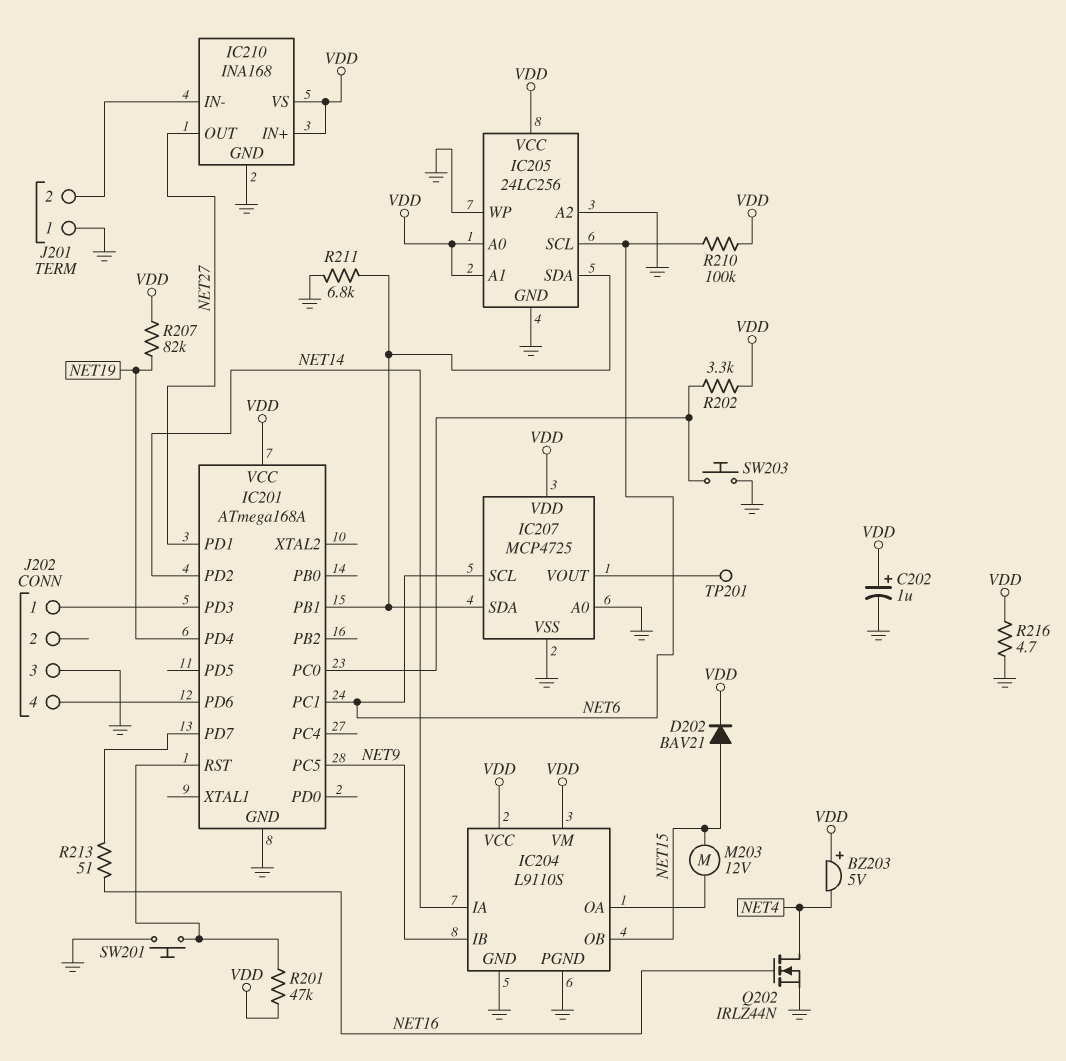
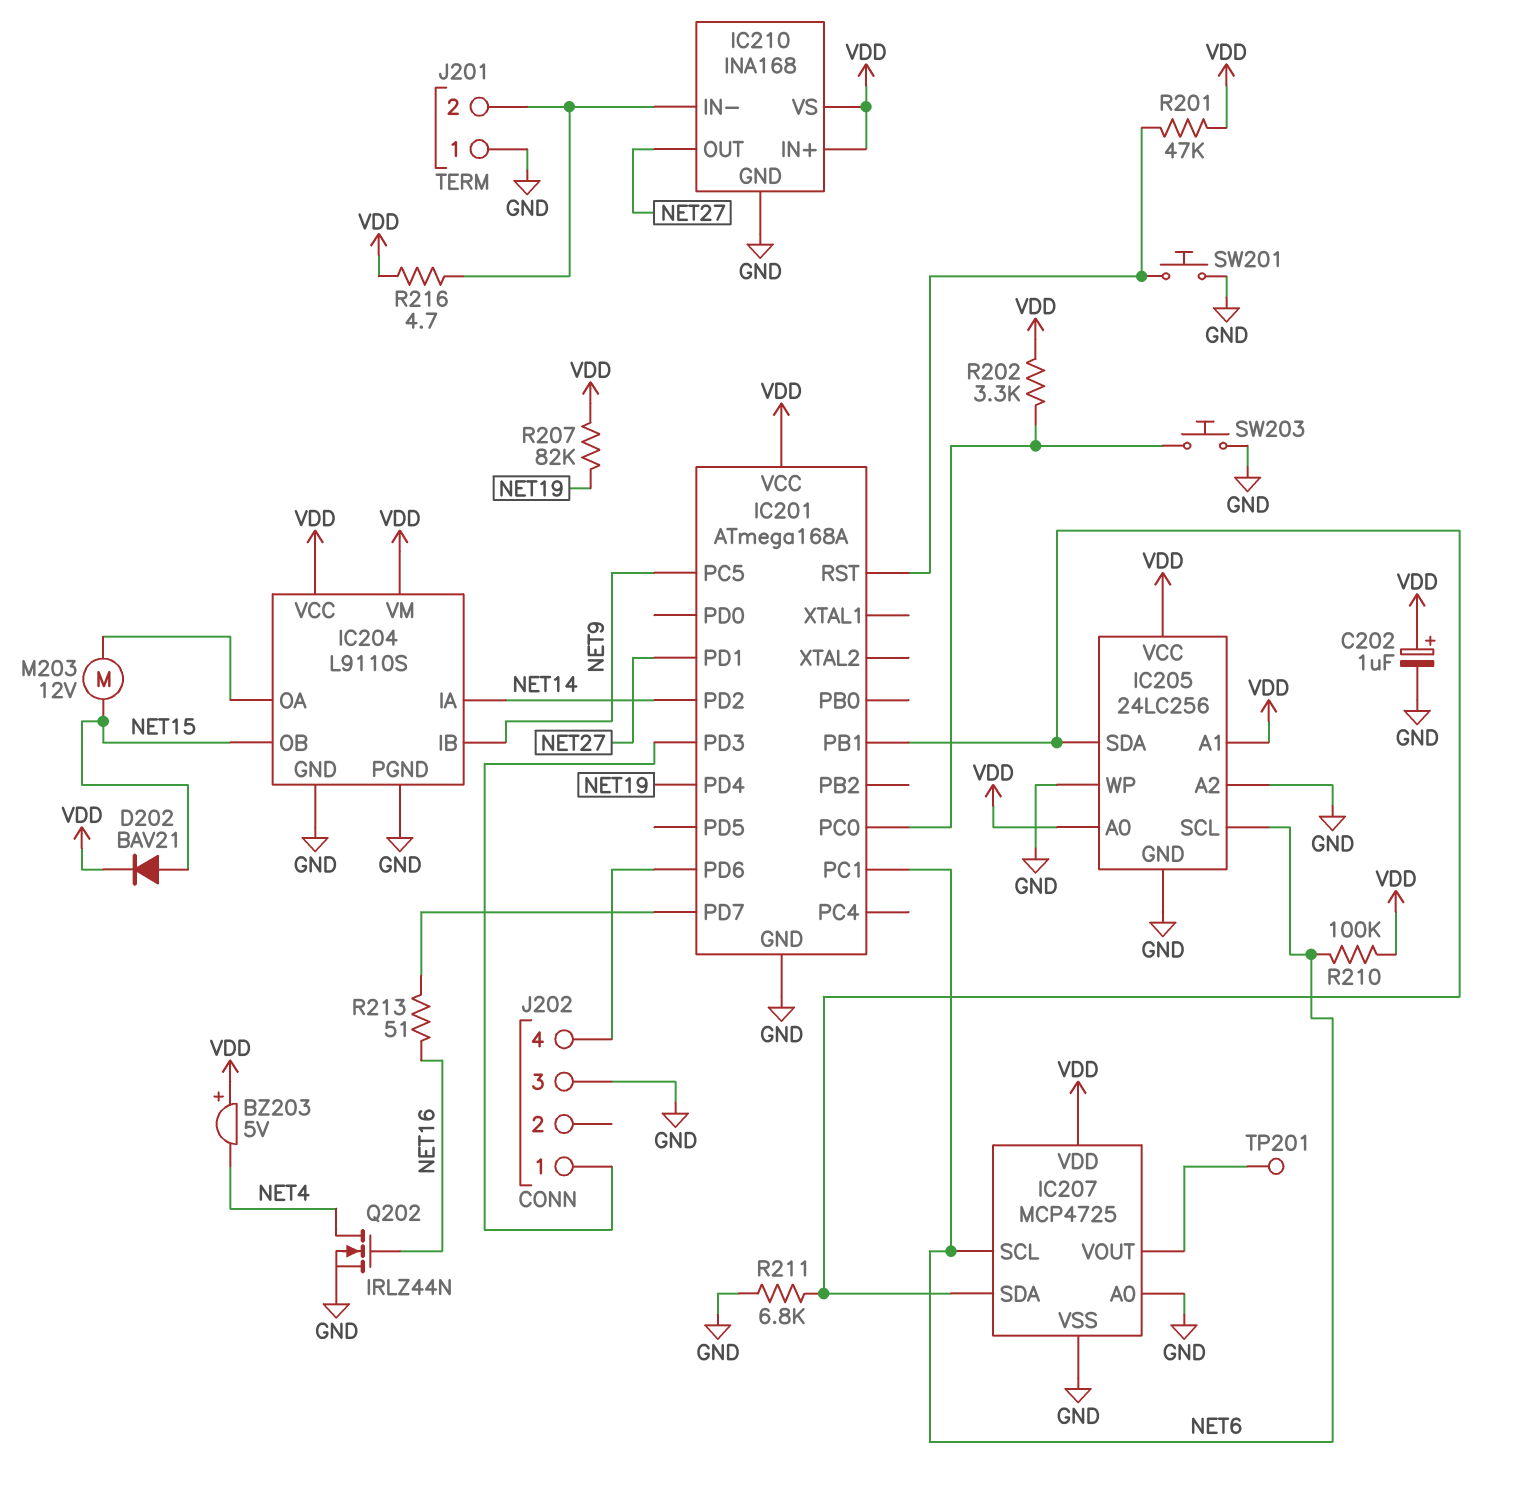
R216: 4.7 (GND, VDD) -> 4.7 (IC210/IN-, VDD)

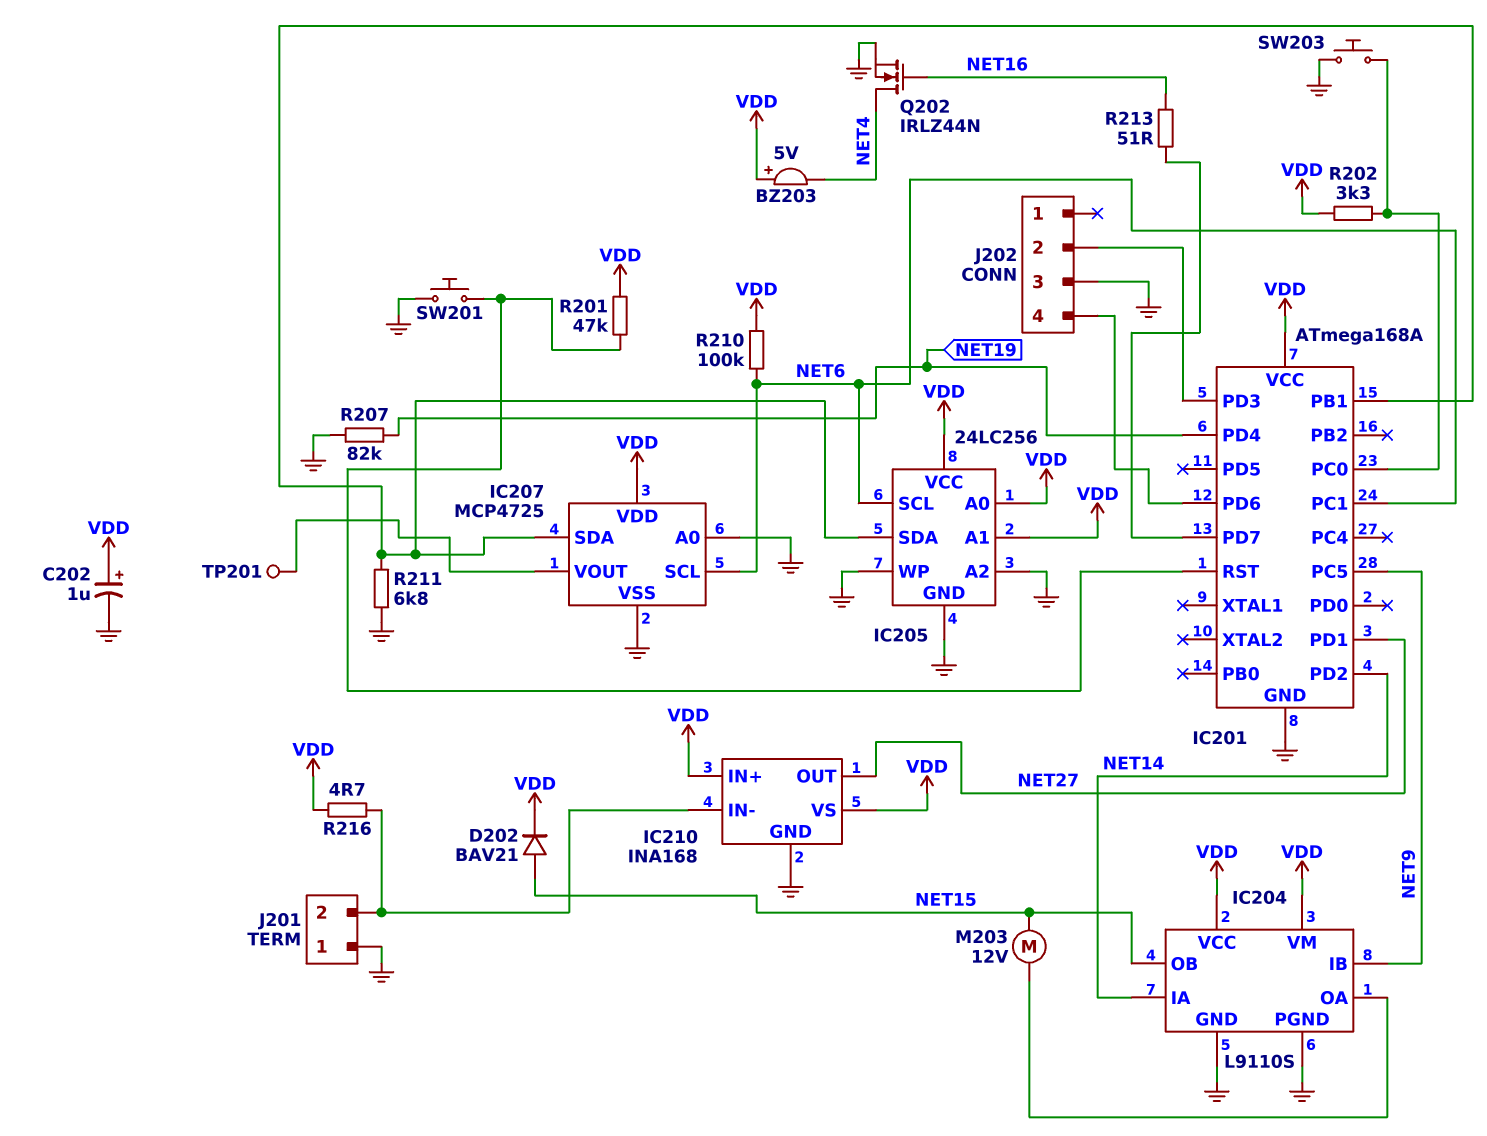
J202 pin 1: IC201/PD3 -> none
J202 pin 2: none -> IC201/PD3
R207: 82k (NET19, VDD) -> 82k (GND, NET19)

